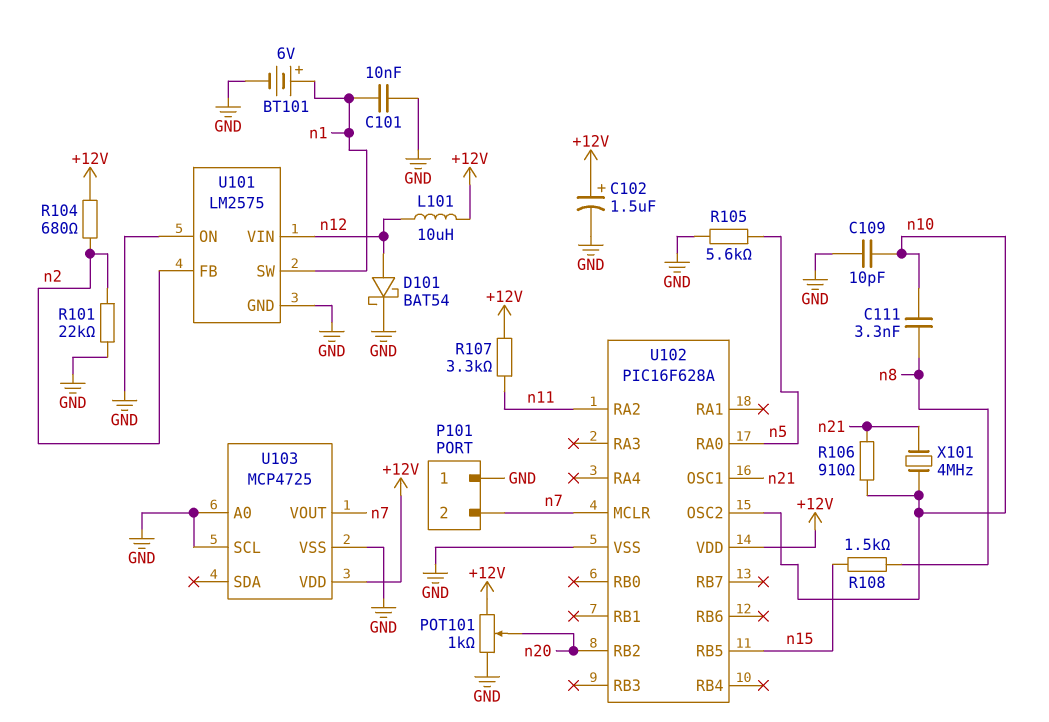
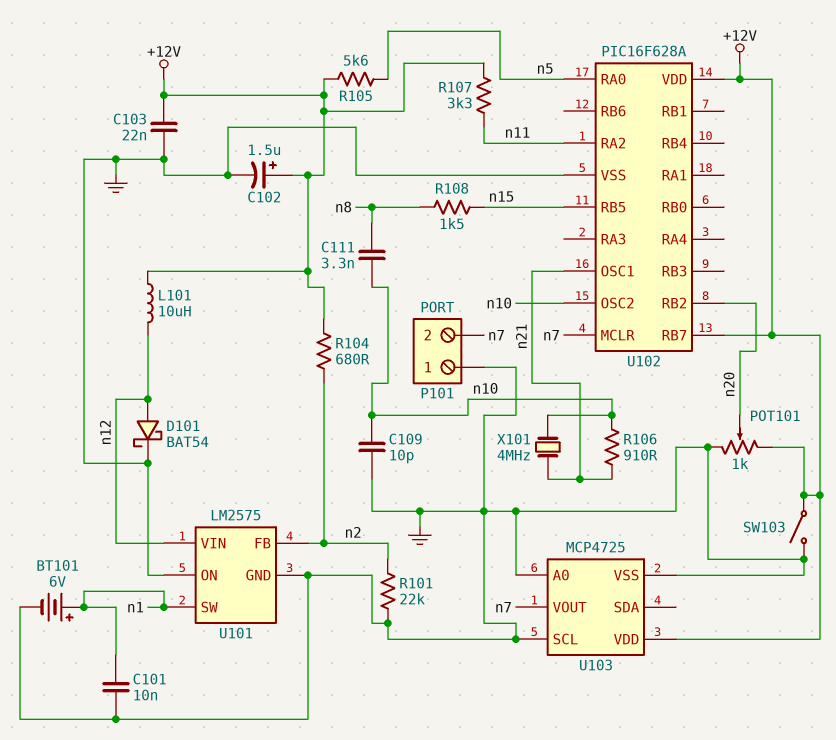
C103: none -> 22nF (+12V, GND)
R105: 5.6k (GND, n5) -> 5.6k (+12V, n5)
SW103: none -> switch (+12V, GND)
U102 pin RB7: none -> +12V

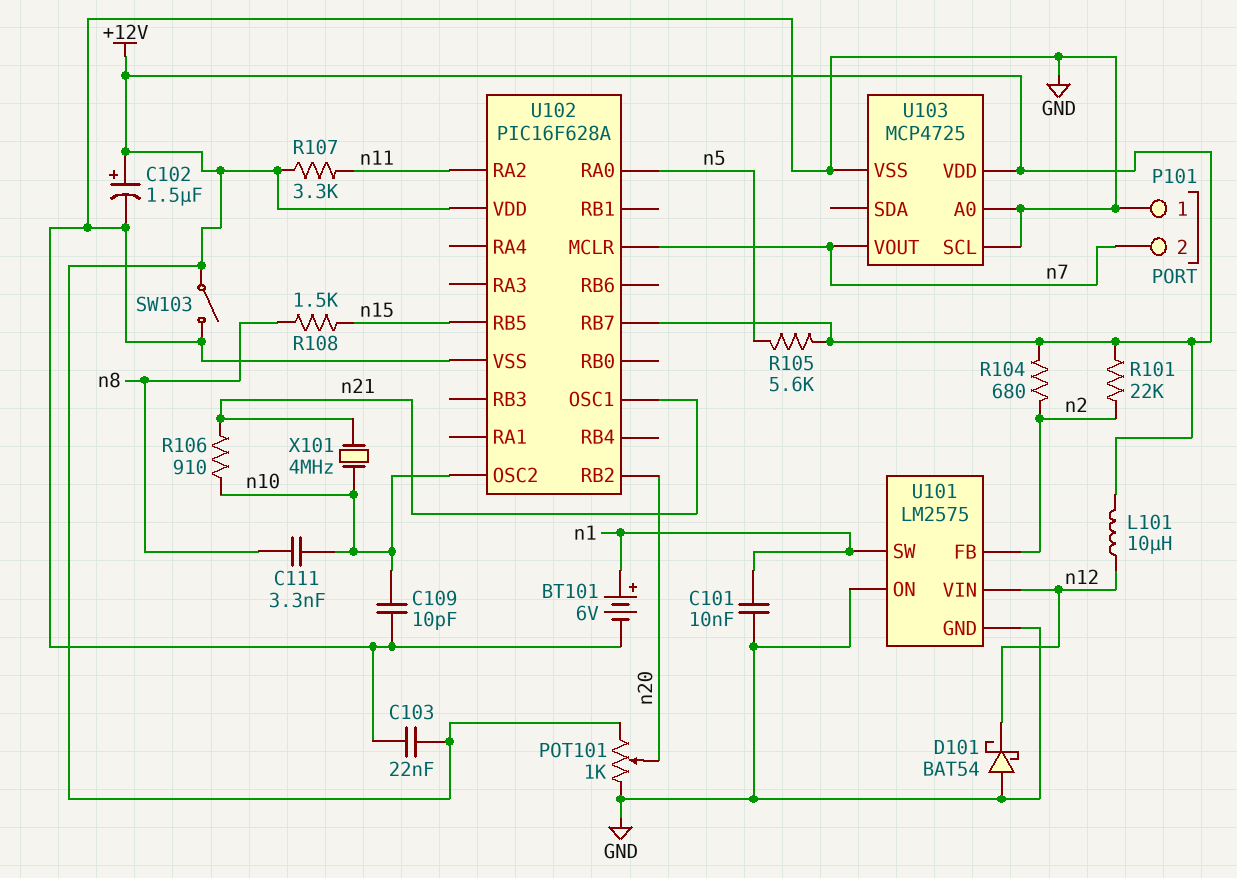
D101: schottky BAT54 (A n12, K GND) -> schottky BAT54 (A GND, K n12)
R101: 22k (GND, n2) -> 22k (+12V, n2)

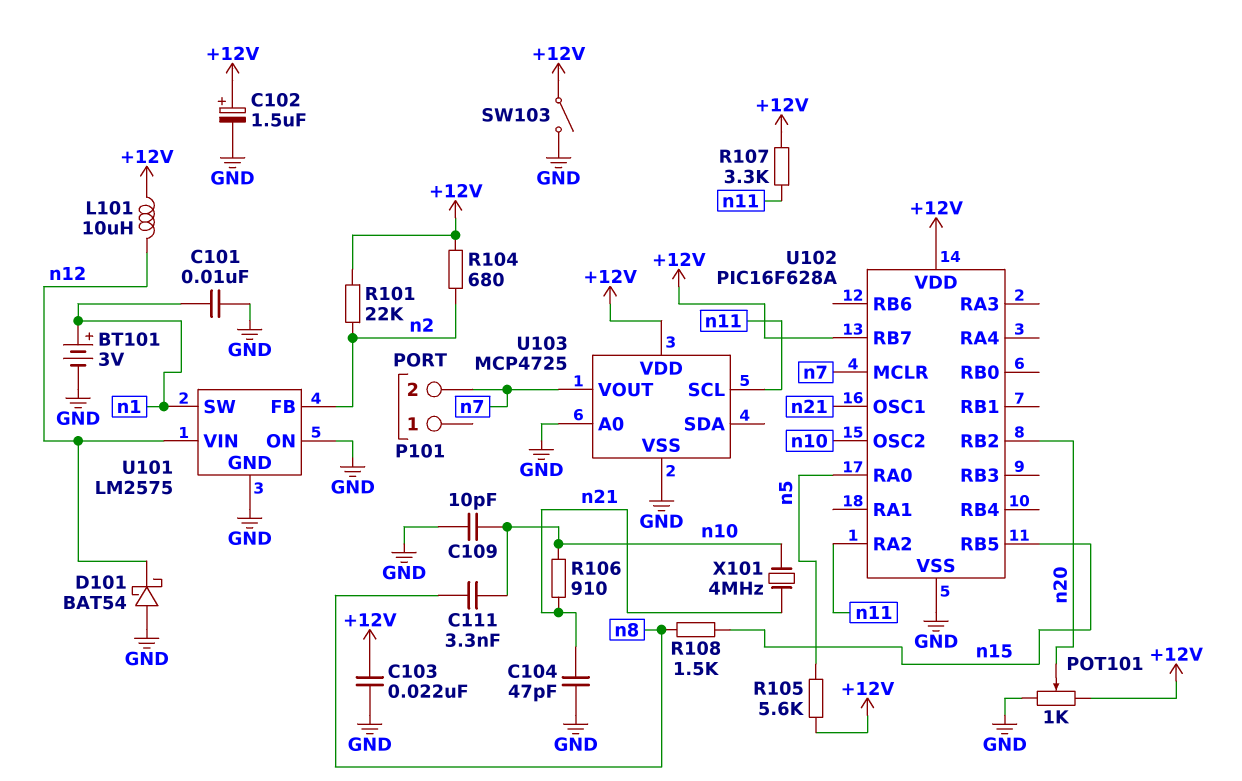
BT101: 6V (plus n1, minus GND) -> 3V (plus n1, minus GND)
C104: none -> 47pF (GND, n21)
P101 pin 1: GND -> none
U103 pin SCL: GND -> n11

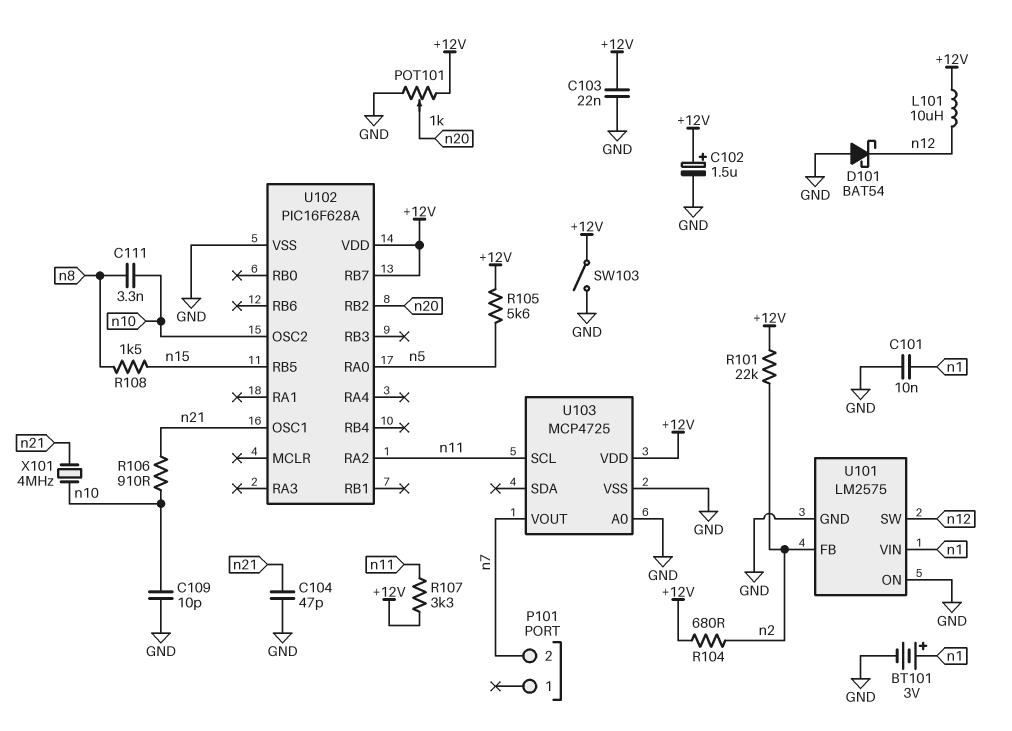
U101 pin SW: n1 -> n12
U101 pin VIN: n12 -> n1
U102 pin MCLR: n7 -> none

